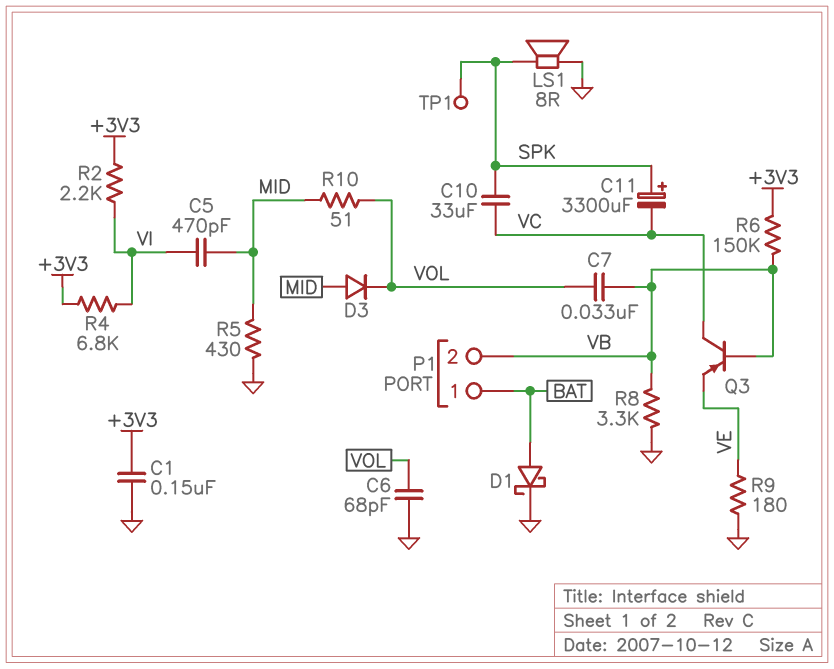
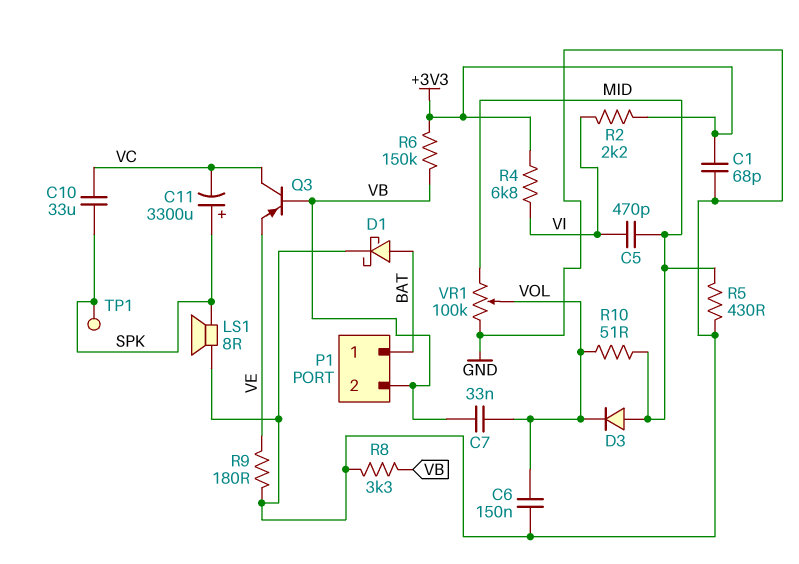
C1: 150nF (+3V3, GND) -> 68pF (+3V3, GND)
C6: 68pF (GND, VOL) -> 150nF (GND, VOL)
VR1: none -> 100k (GND, MID, wiper VOL)

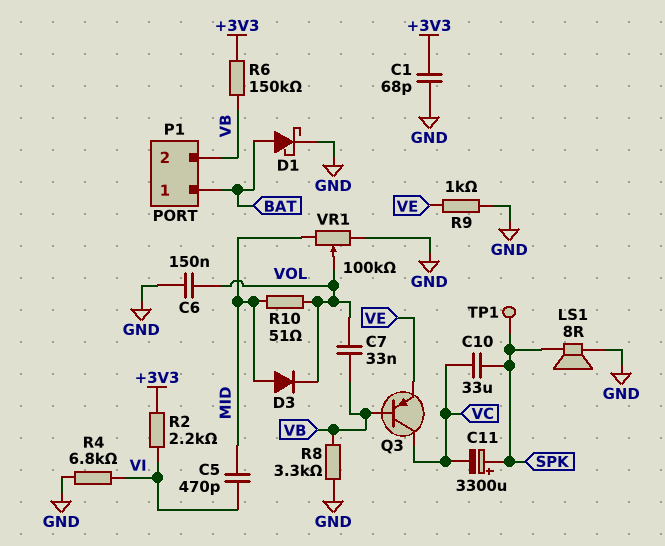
R4: 6.8k (+3V3, VI) -> 6.8k (GND, VI)
R5: 430 (GND, MID) -> none
R9: 180 (GND, VE) -> 1k (GND, VE)

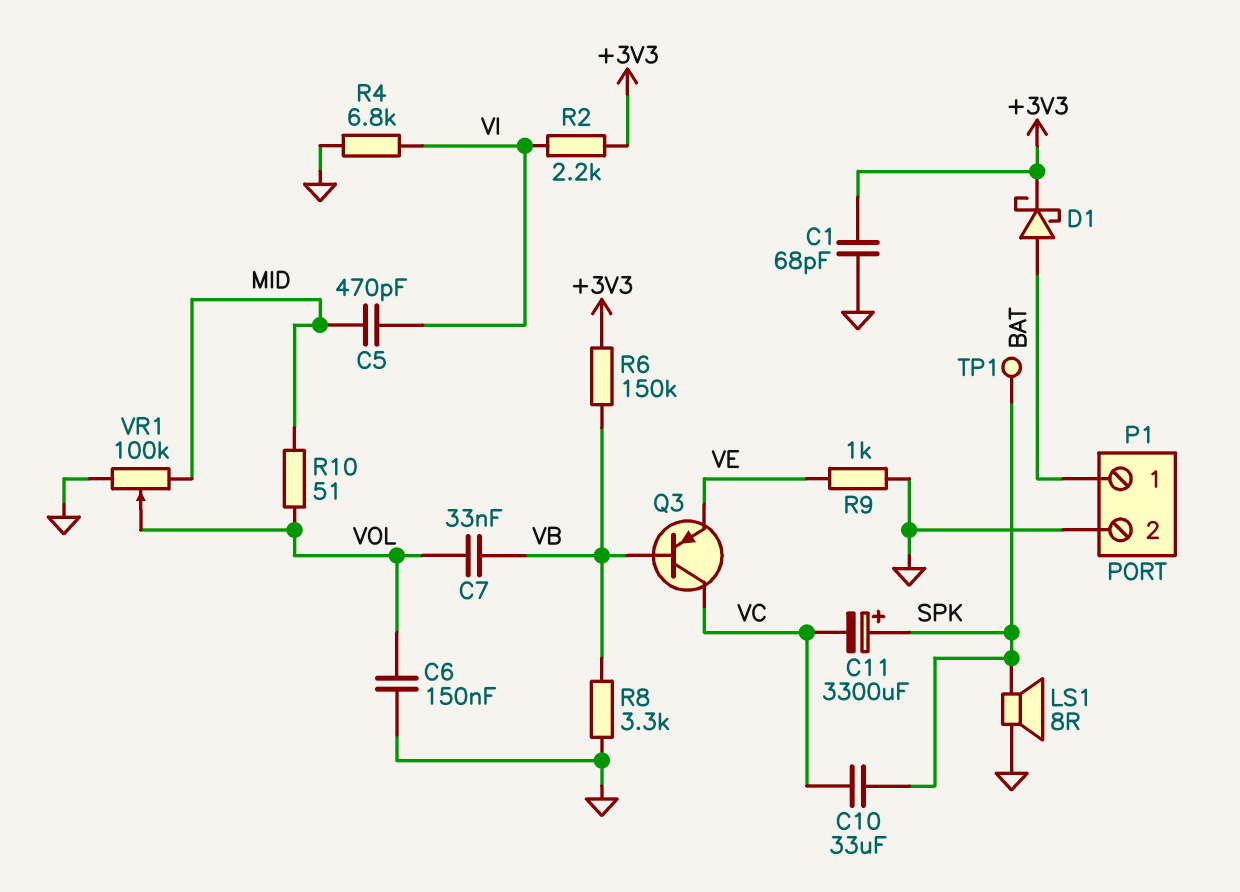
D1: schottky (A BAT, K GND) -> schottky (A BAT, K +3V3)
D3: diode (A MID, K VOL) -> none
P1 pin 2: VB -> GND

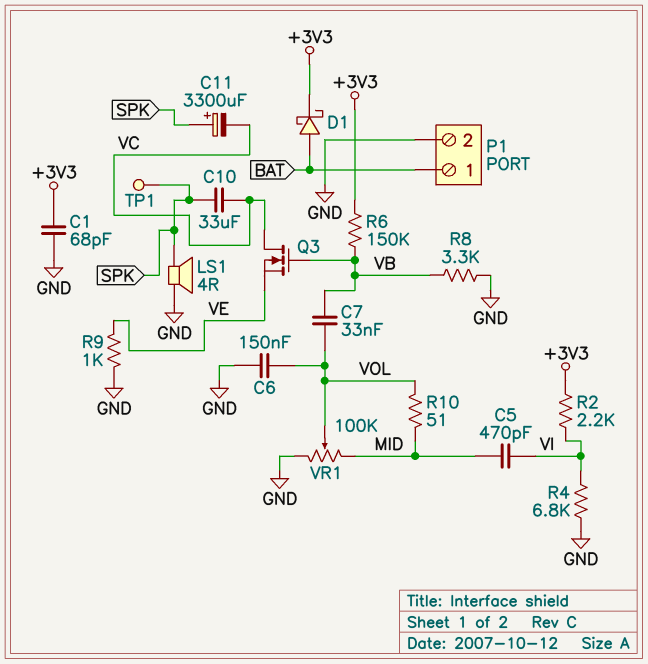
LS1: speaker 8R (GND, SPK) -> speaker 4R (GND, SPK)
Q3: PNP (B VB, C VC, E VE) -> NMOS (G VB, D VC, S VE)

